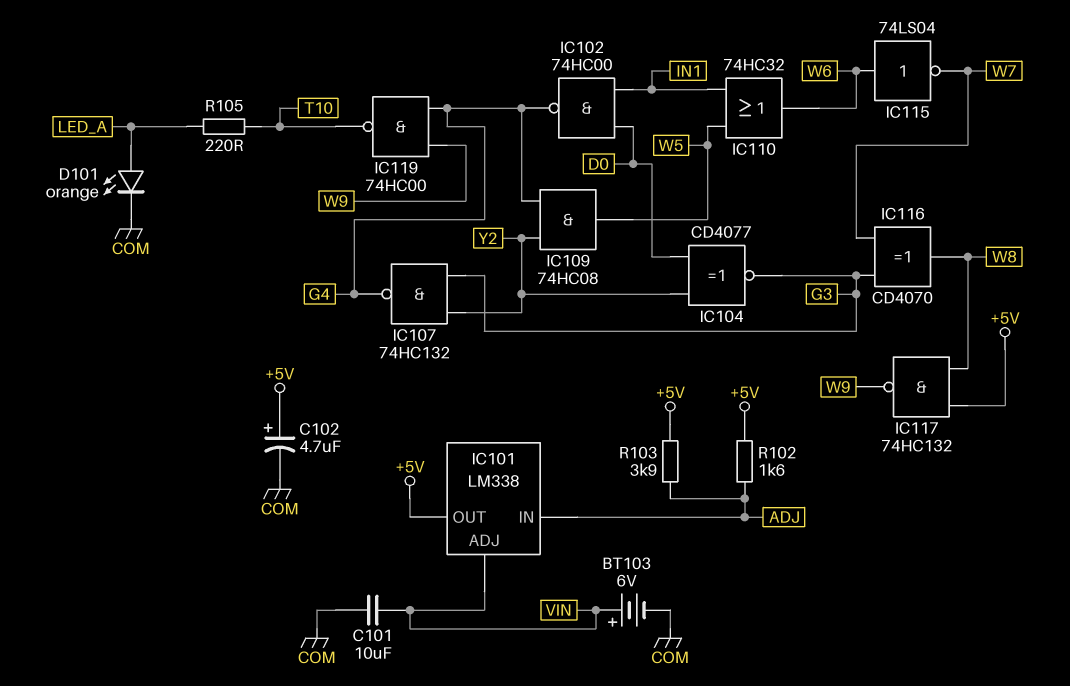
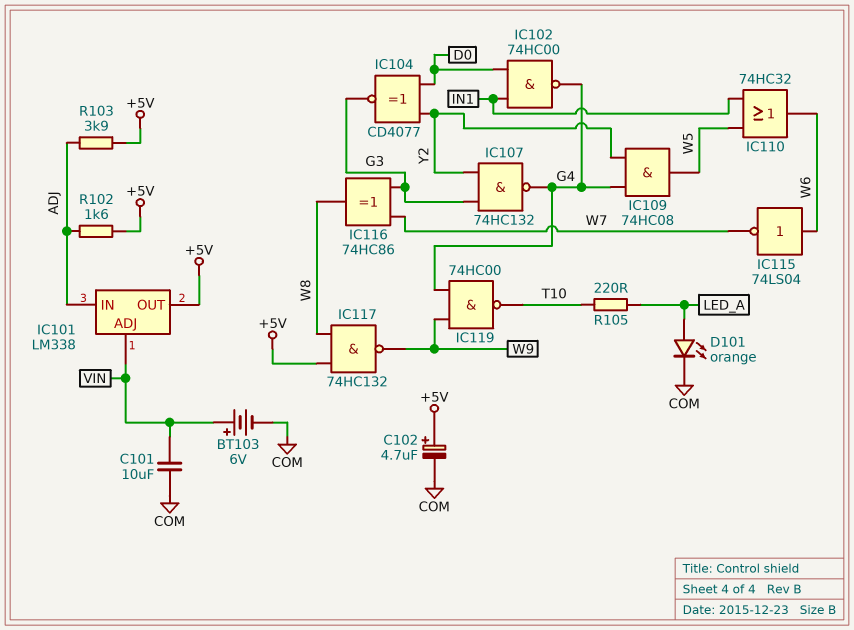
IC116: XOR CD4070 (in G3, in W7, out W8) -> XOR 74HC86 (in G3, in W7, out W8)

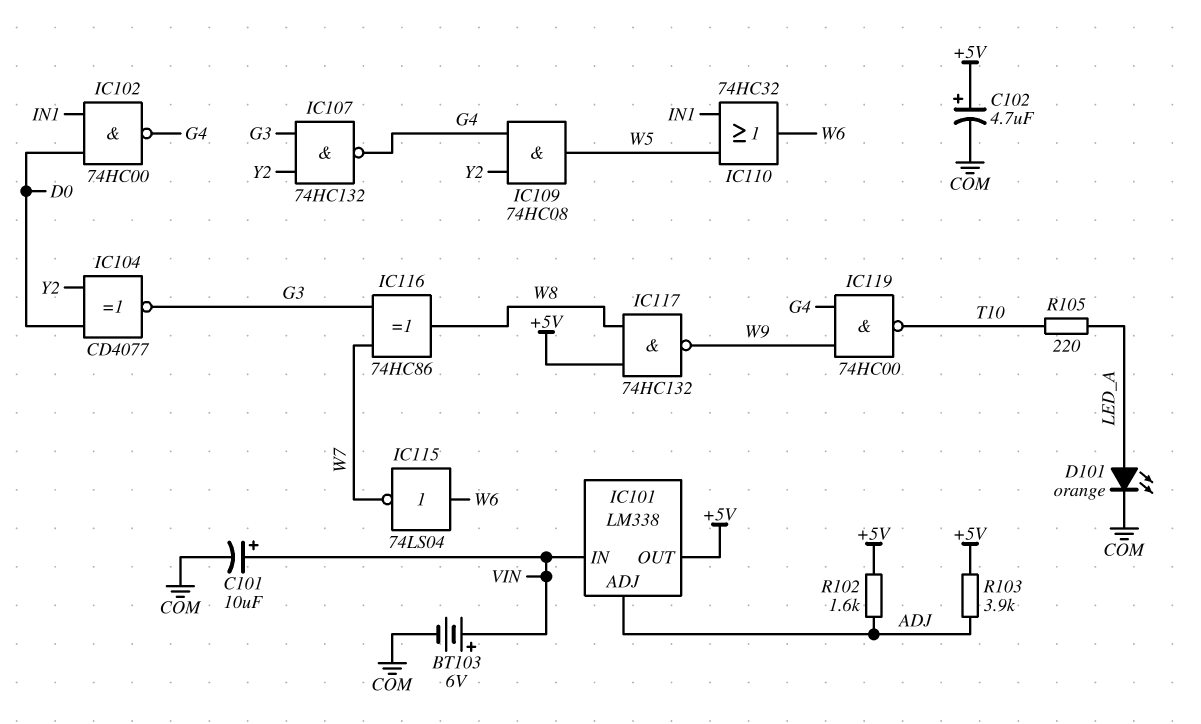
C101: 10uF (COM, VIN) -> 10uF (plus VIN, minus COM)
IC101 pin ADJ: VIN -> ADJ
IC101 pin IN: ADJ -> VIN

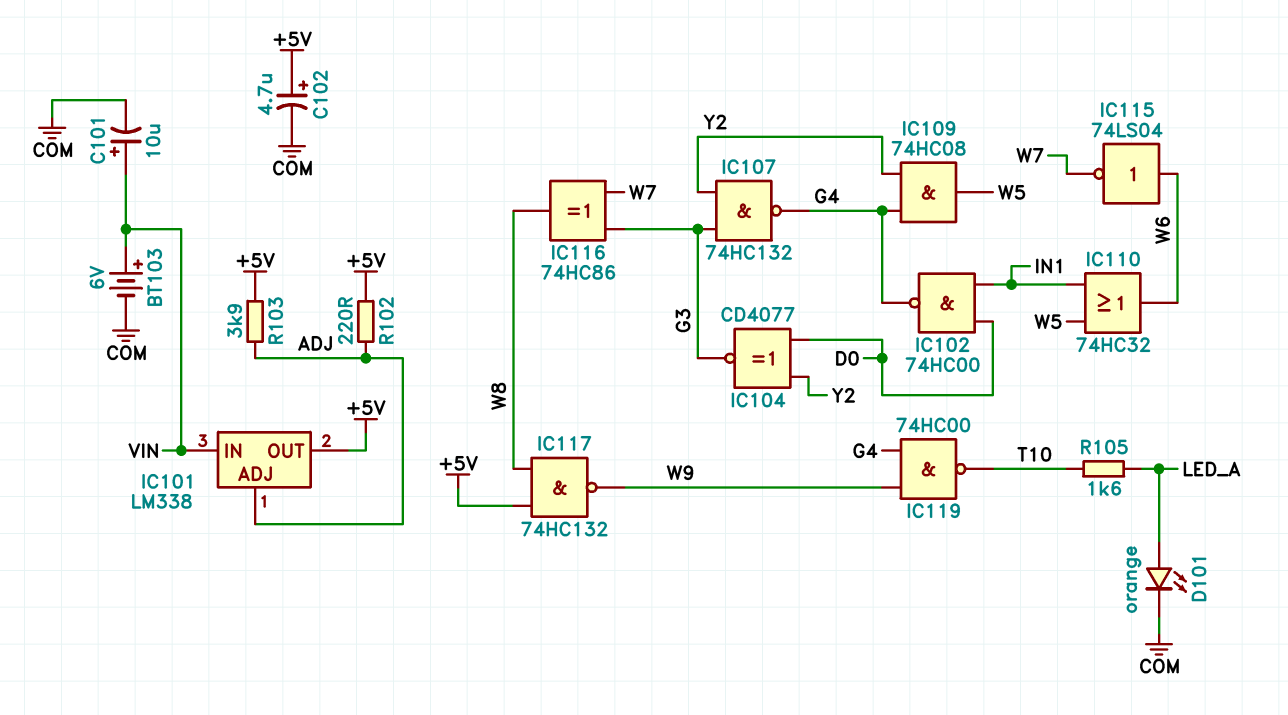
R102: 1.6k (+5V, ADJ) -> 220 (+5V, ADJ)
R105: 220 (LED_A, T10) -> 1.6k (LED_A, T10)

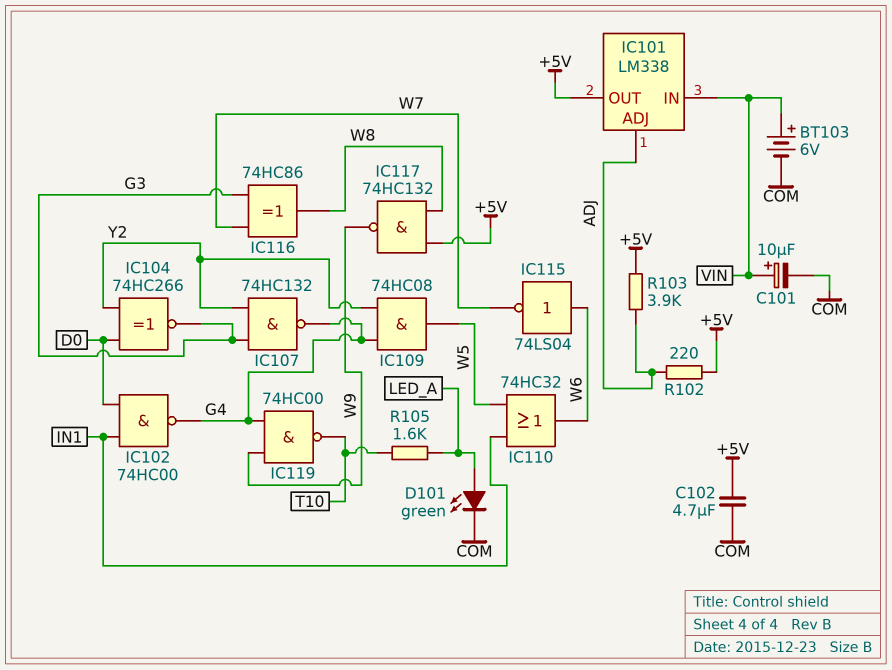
C102: 4.7uF (plus +5V, minus COM) -> 4.7uF (+5V, COM)
D101: LED orange (A LED_A, K COM) -> LED green (A LED_A, K COM)
IC104: XNOR CD4077 (in D0, in Y2, out G3) -> XNOR 74HC266 (in D0, in Y2, out G3)

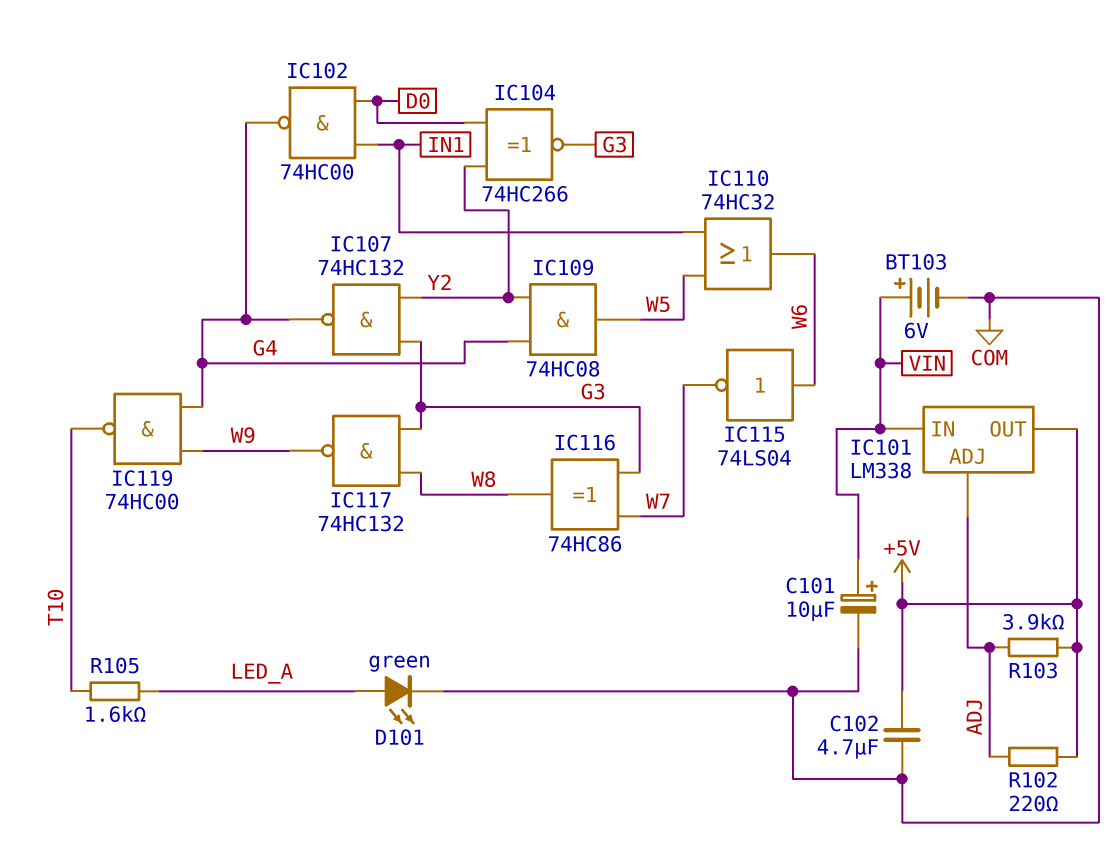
IC117: NAND 74HC132 (in +5V, in W8, out W9) -> NAND 74HC132 (in G3, in W8, out W9)

